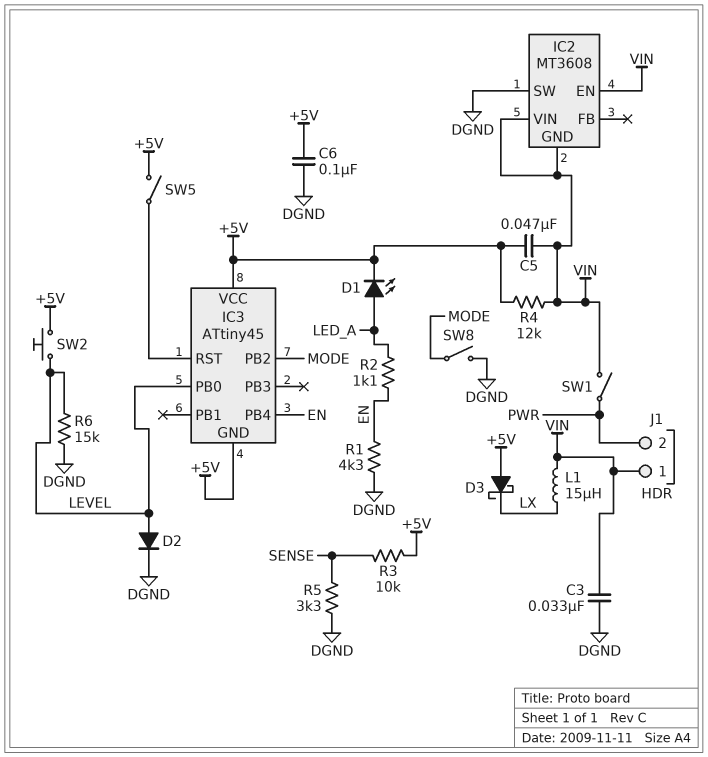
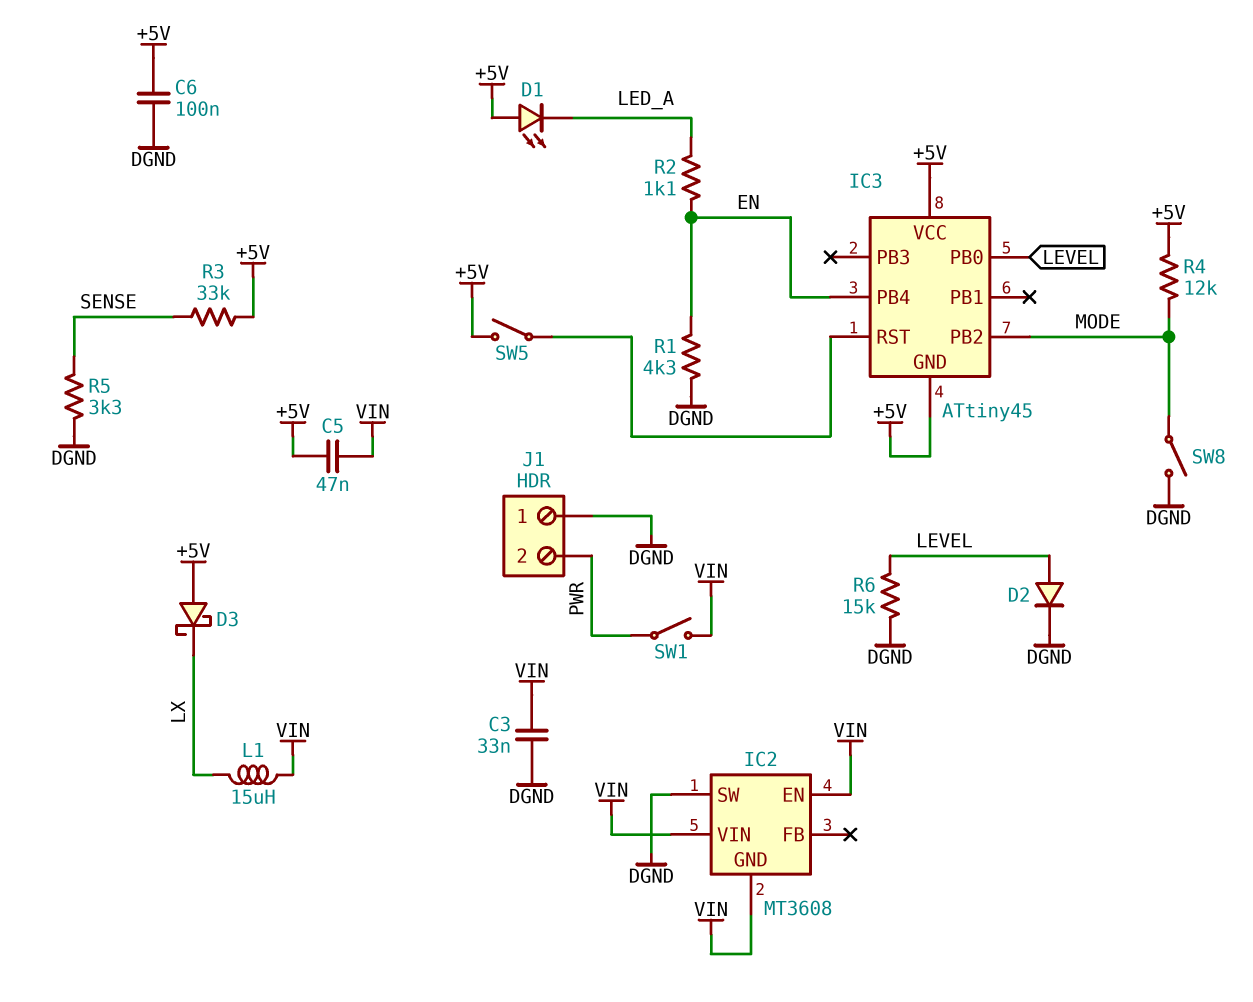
D1: LED (A LED_A, K +5V) -> LED (A +5V, K LED_A)
J1 pin 1: VIN -> DGND
R3: 10k (+5V, SENSE) -> 33k (+5V, SENSE)
R4: 12k (+5V, VIN) -> 12k (+5V, MODE)
SW2: button (+5V, LEVEL) -> none

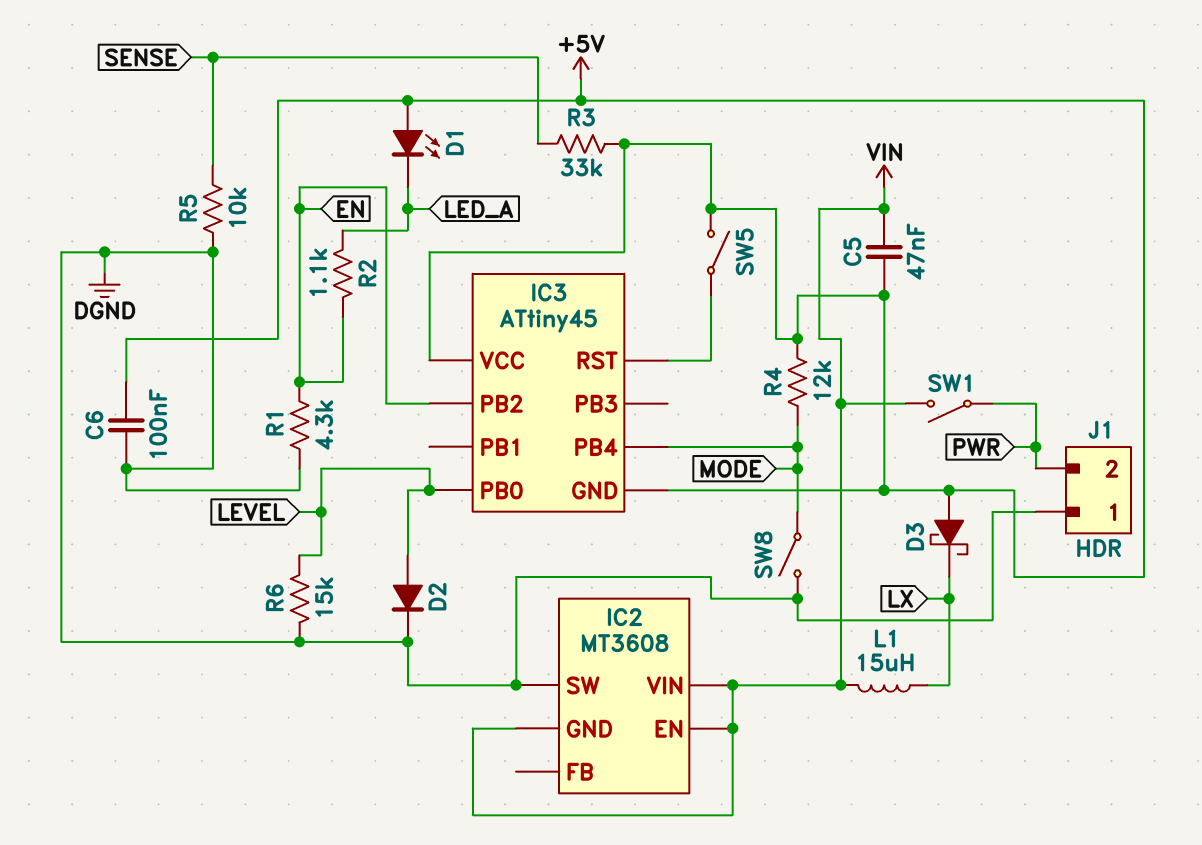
C3: 33nF (DGND, VIN) -> none
IC3 pin PB2: MODE -> EN
IC3 pin PB4: EN -> MODE
R5: 3.3k (DGND, SENSE) -> 10k (DGND, SENSE)

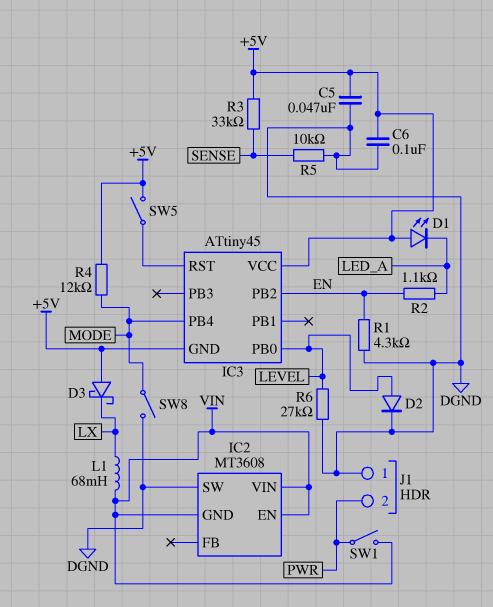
C5: 47nF (+5V, VIN) -> 47nF (+5V, DGND)
L1: 15uH (LX, VIN) -> 68mH (LX, VIN)
R6: 15k (DGND, LEVEL) -> 27k (DGND, LEVEL)

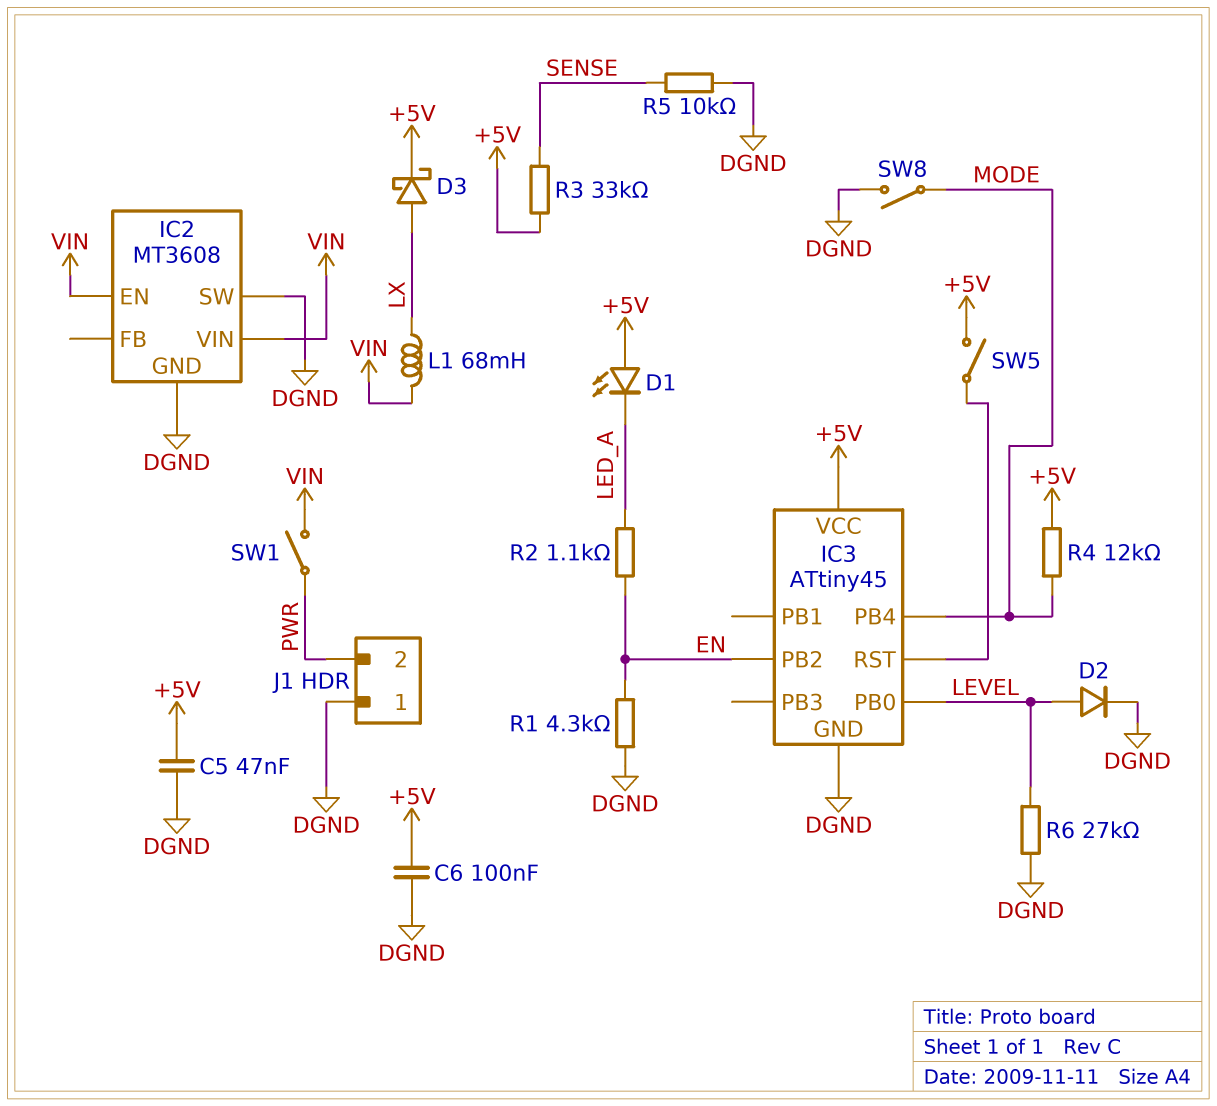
D3: schottky (A +5V, K LX) -> schottky (A LX, K +5V)
IC2 pin GND: VIN -> DGND
IC3 pin GND: +5V -> DGND

